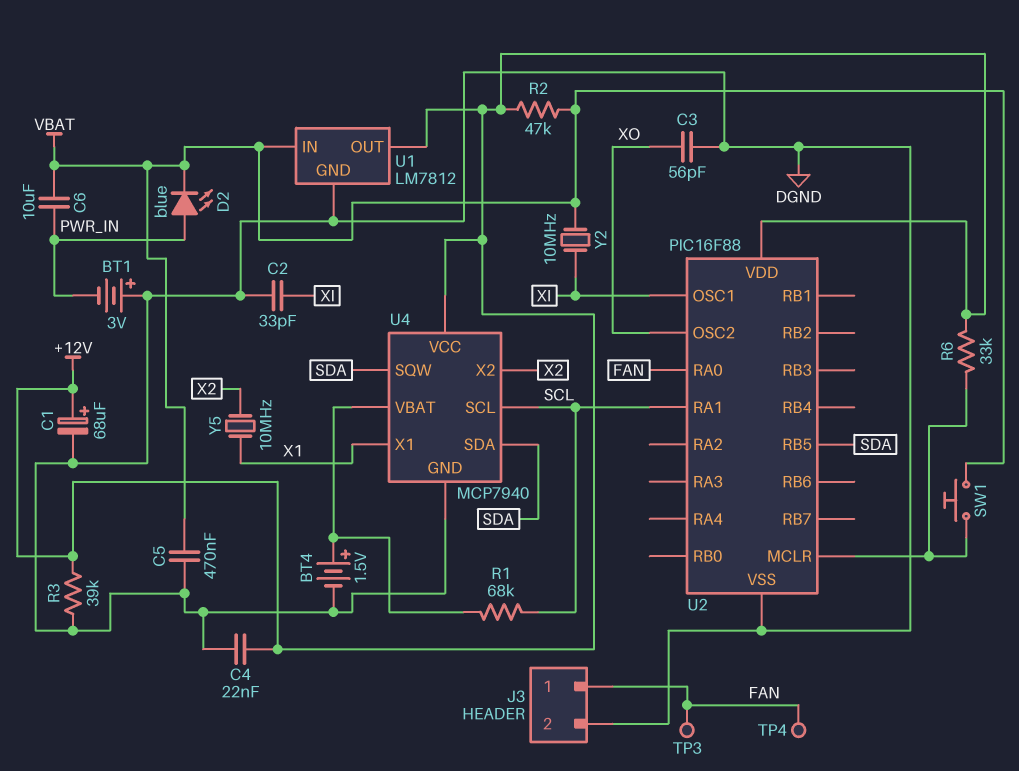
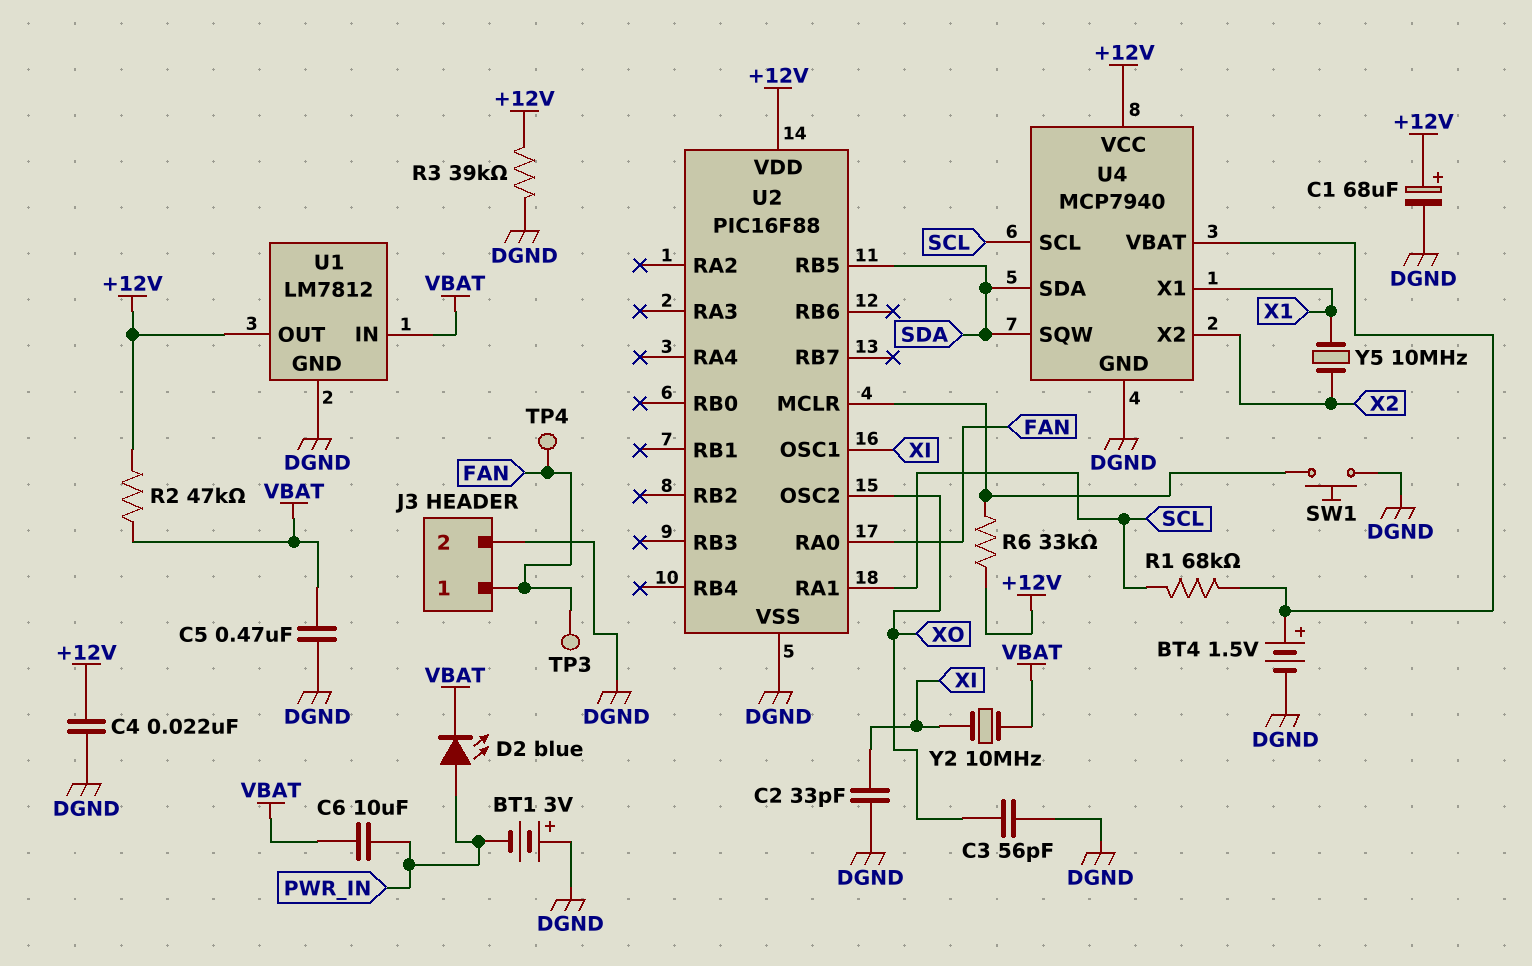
SW1: button (U2/MCLR, VBAT) -> button (DGND, U2/MCLR)

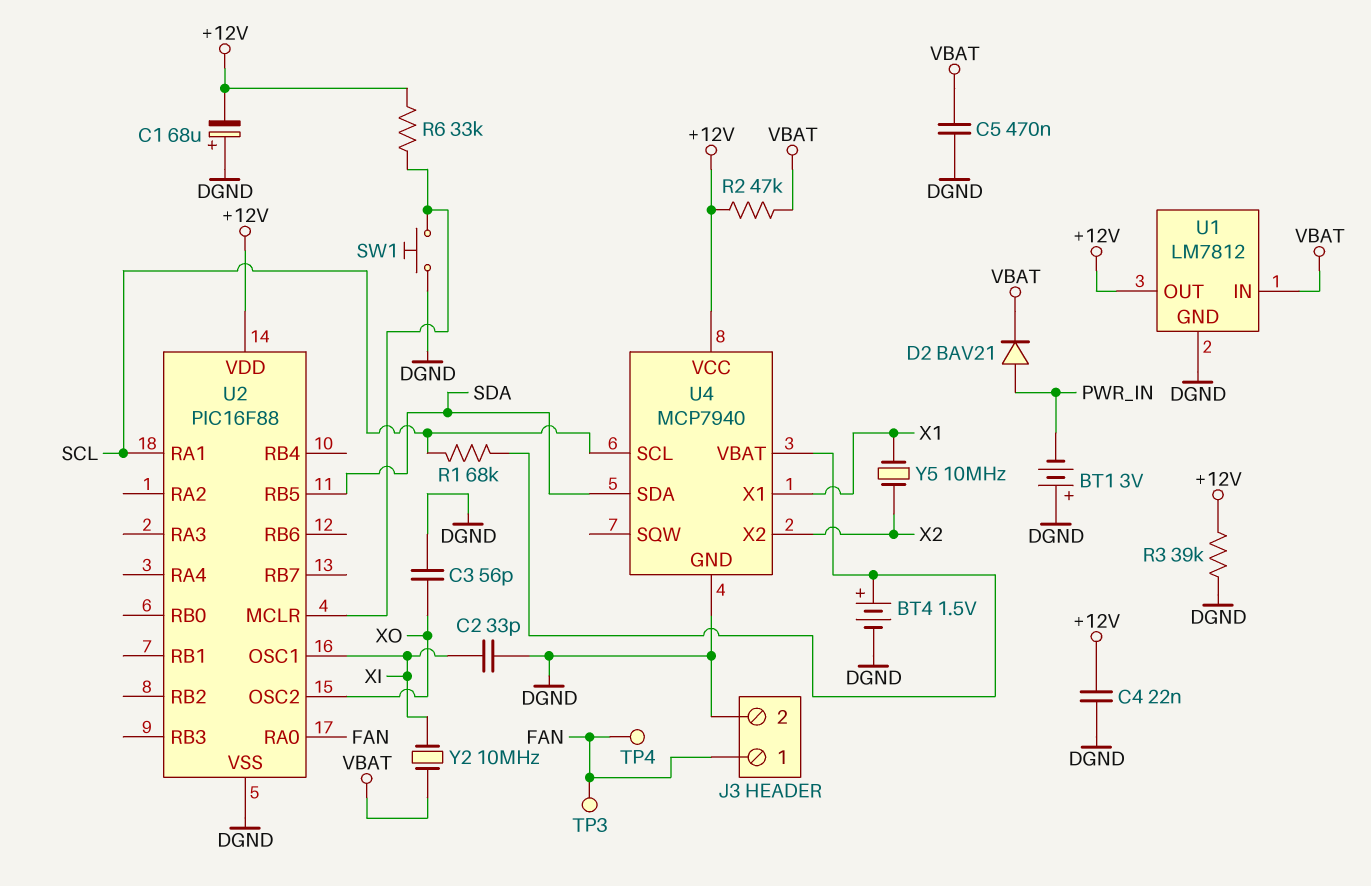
C1: 68uF (plus +12V, minus DGND) -> 68uF (plus DGND, minus +12V)
C6: 10uF (PWR_IN, VBAT) -> none
D2: LED blue (A PWR_IN, K VBAT) -> diode BAV21 (A PWR_IN, K VBAT)
U4 pin SQW: SDA -> none

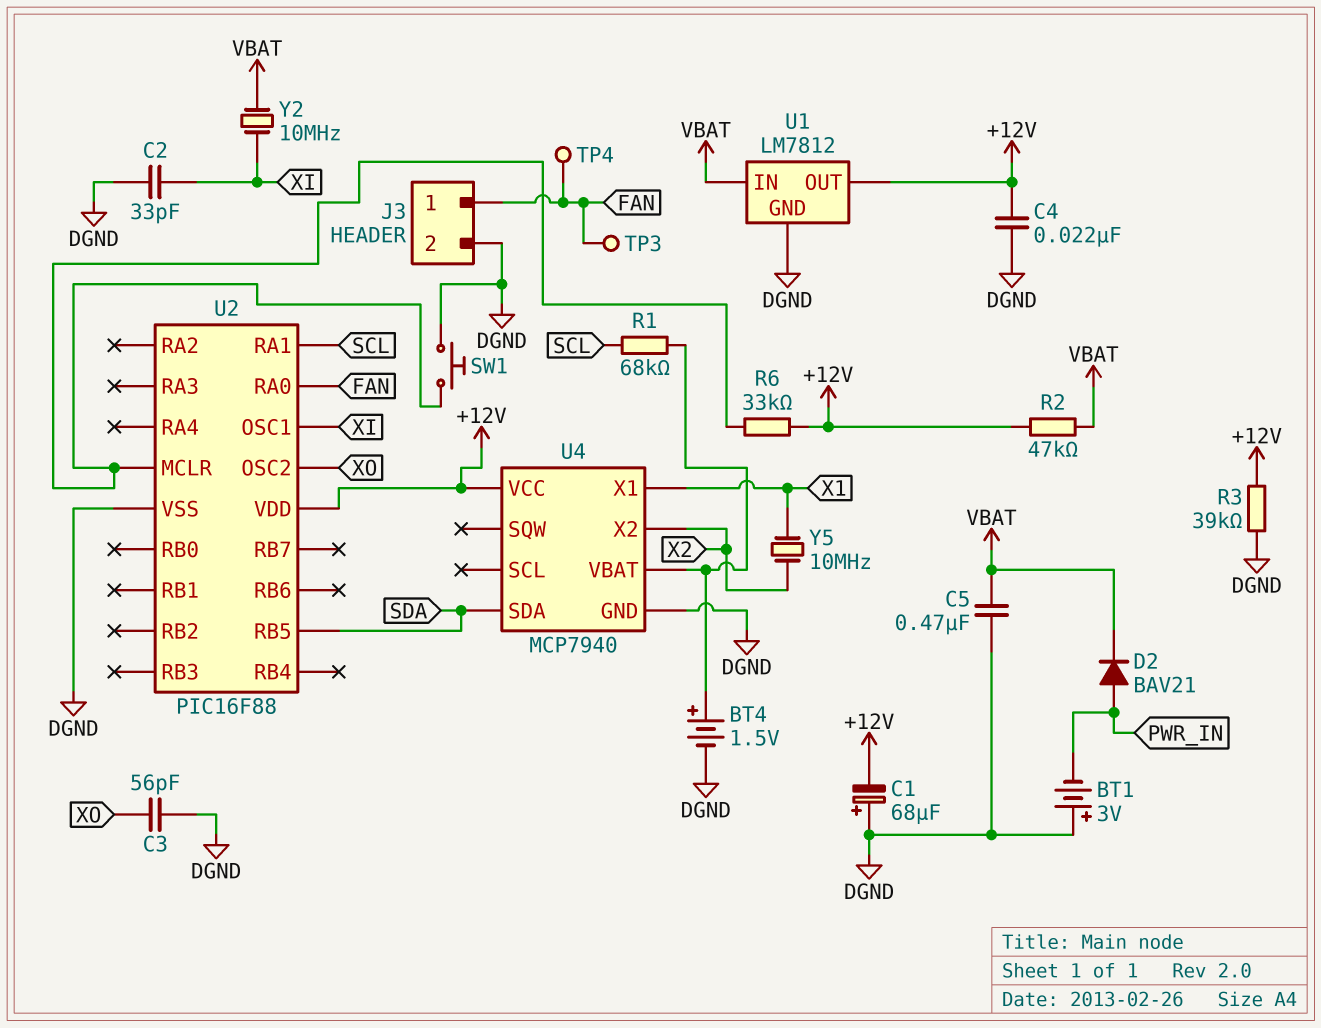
U4 pin SCL: SCL -> none

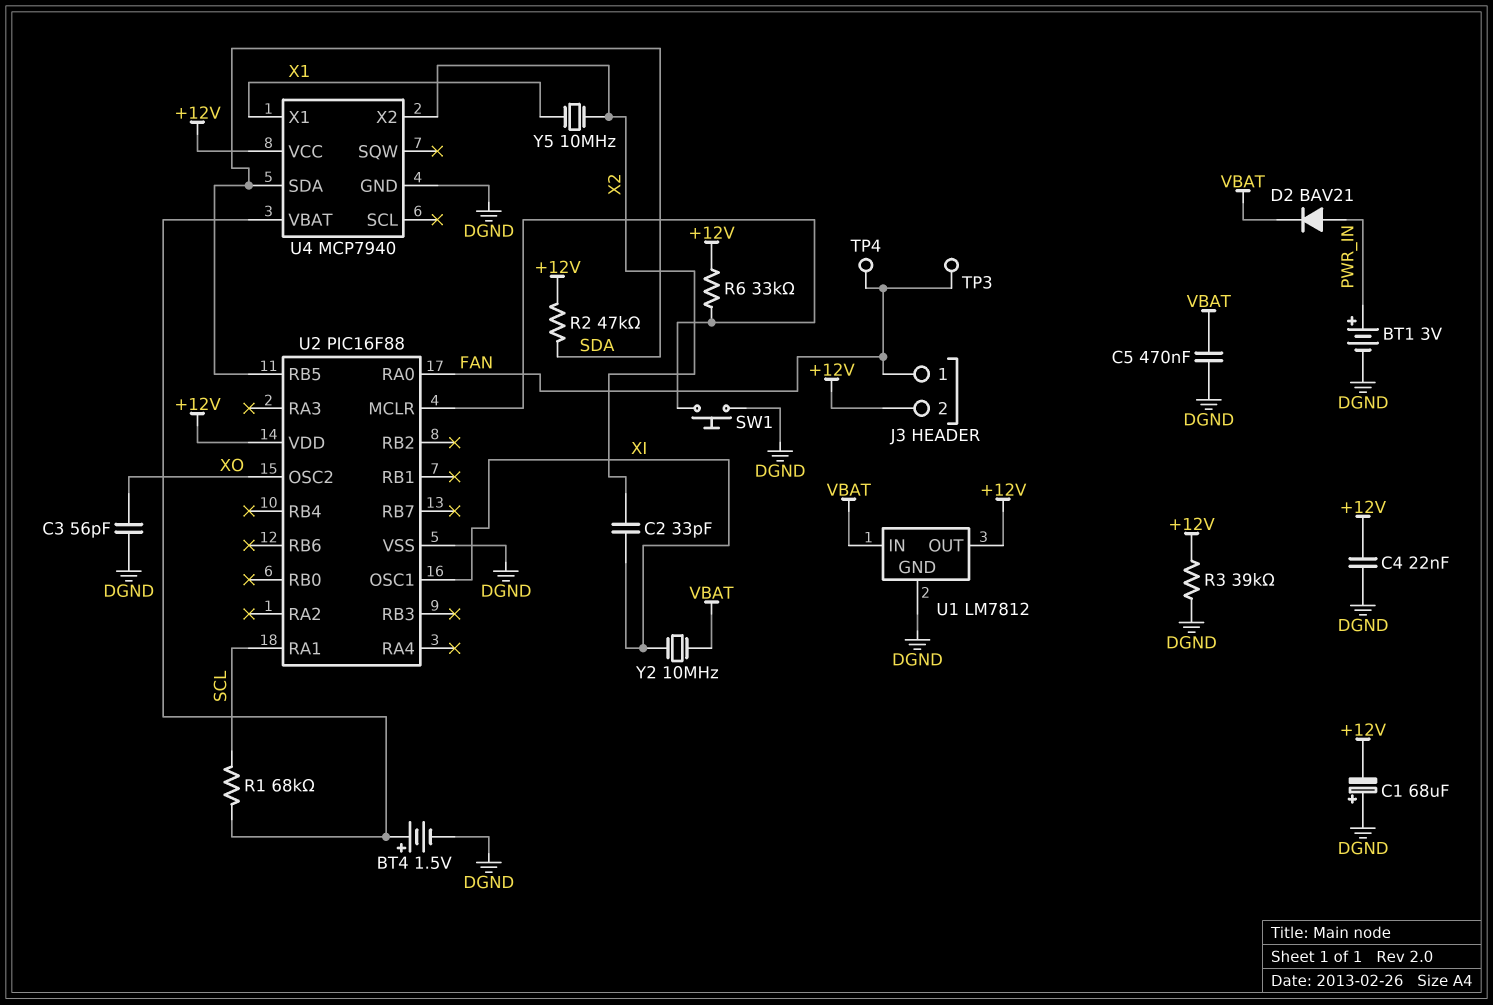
BT1: 3V (plus DGND, minus PWR_IN) -> 3V (plus PWR_IN, minus DGND)
C2: 33pF (DGND, XI) -> 33pF (X2, XI)
J3 pin 2: DGND -> +12V
R2: 47k (+12V, VBAT) -> 47k (+12V, SDA)

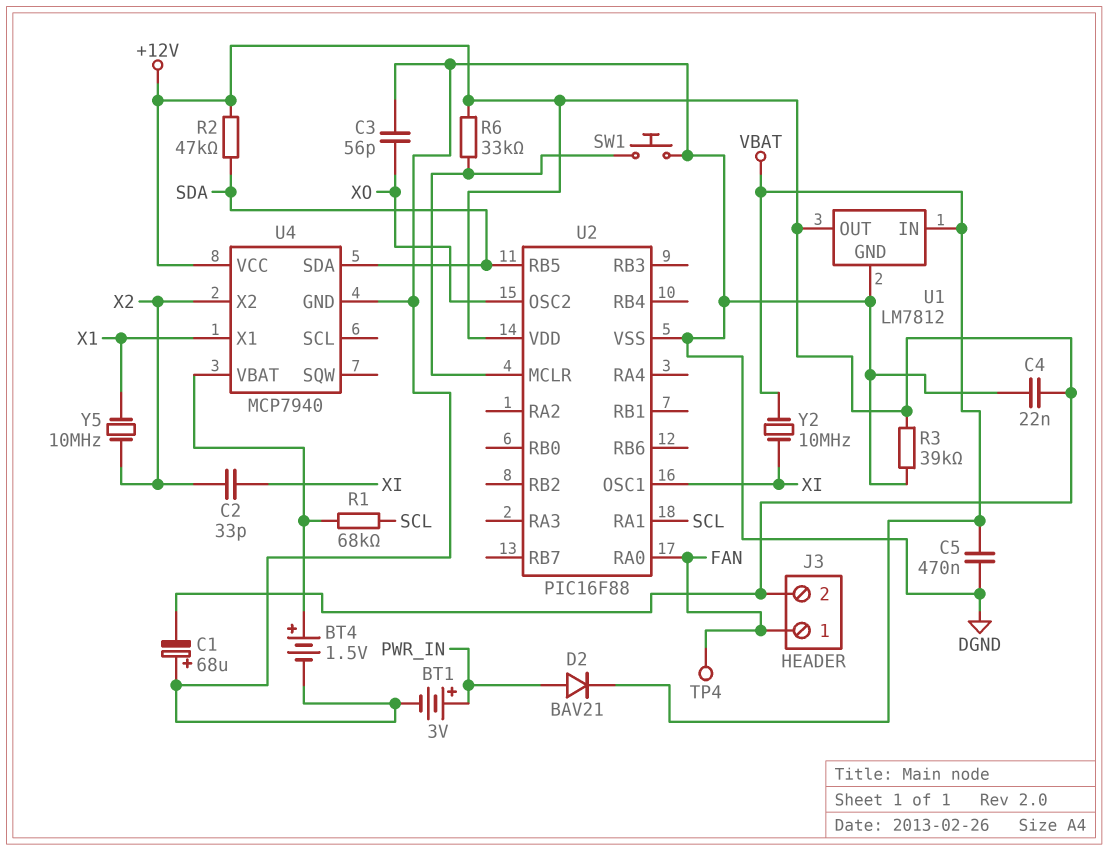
TP3: test point (FAN) -> none

